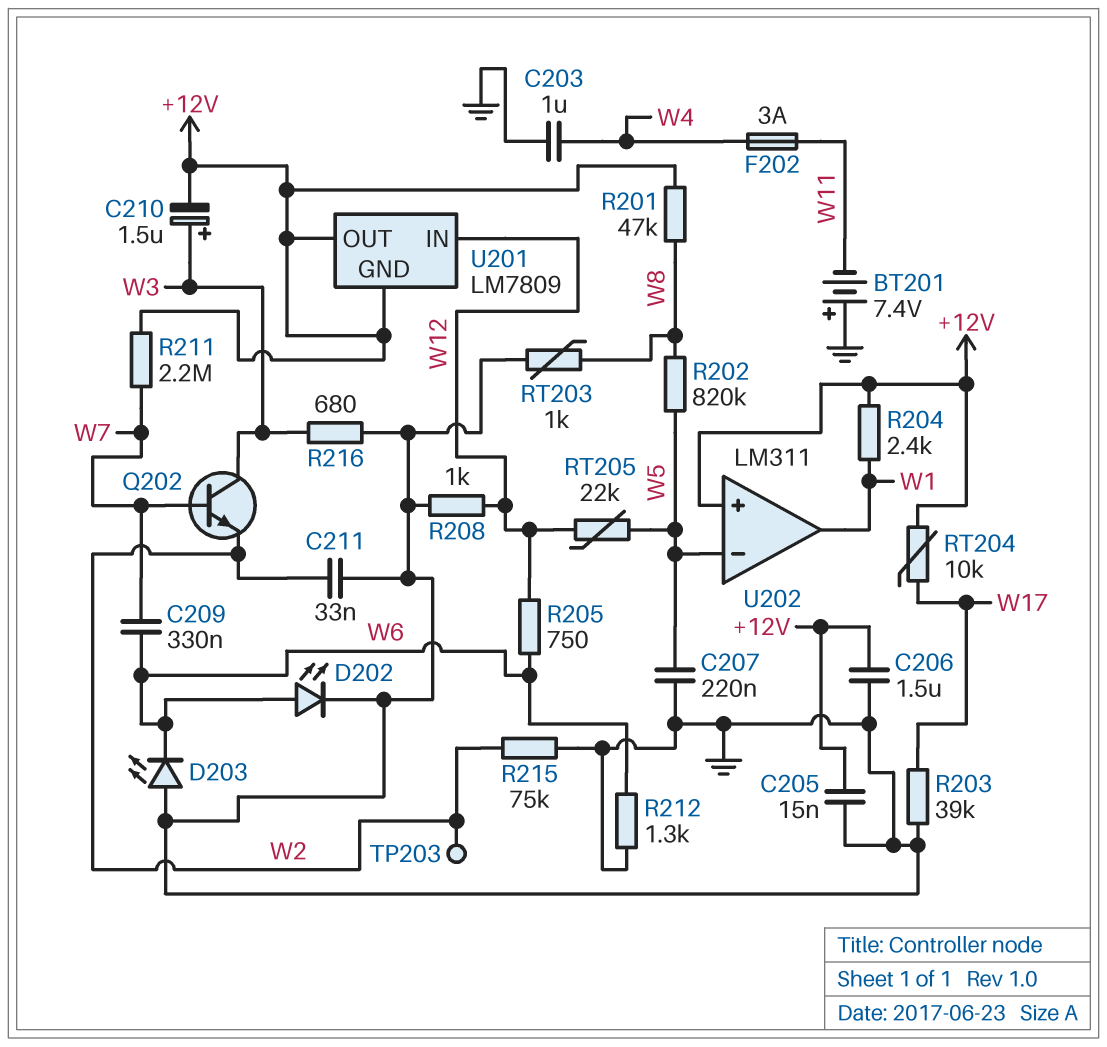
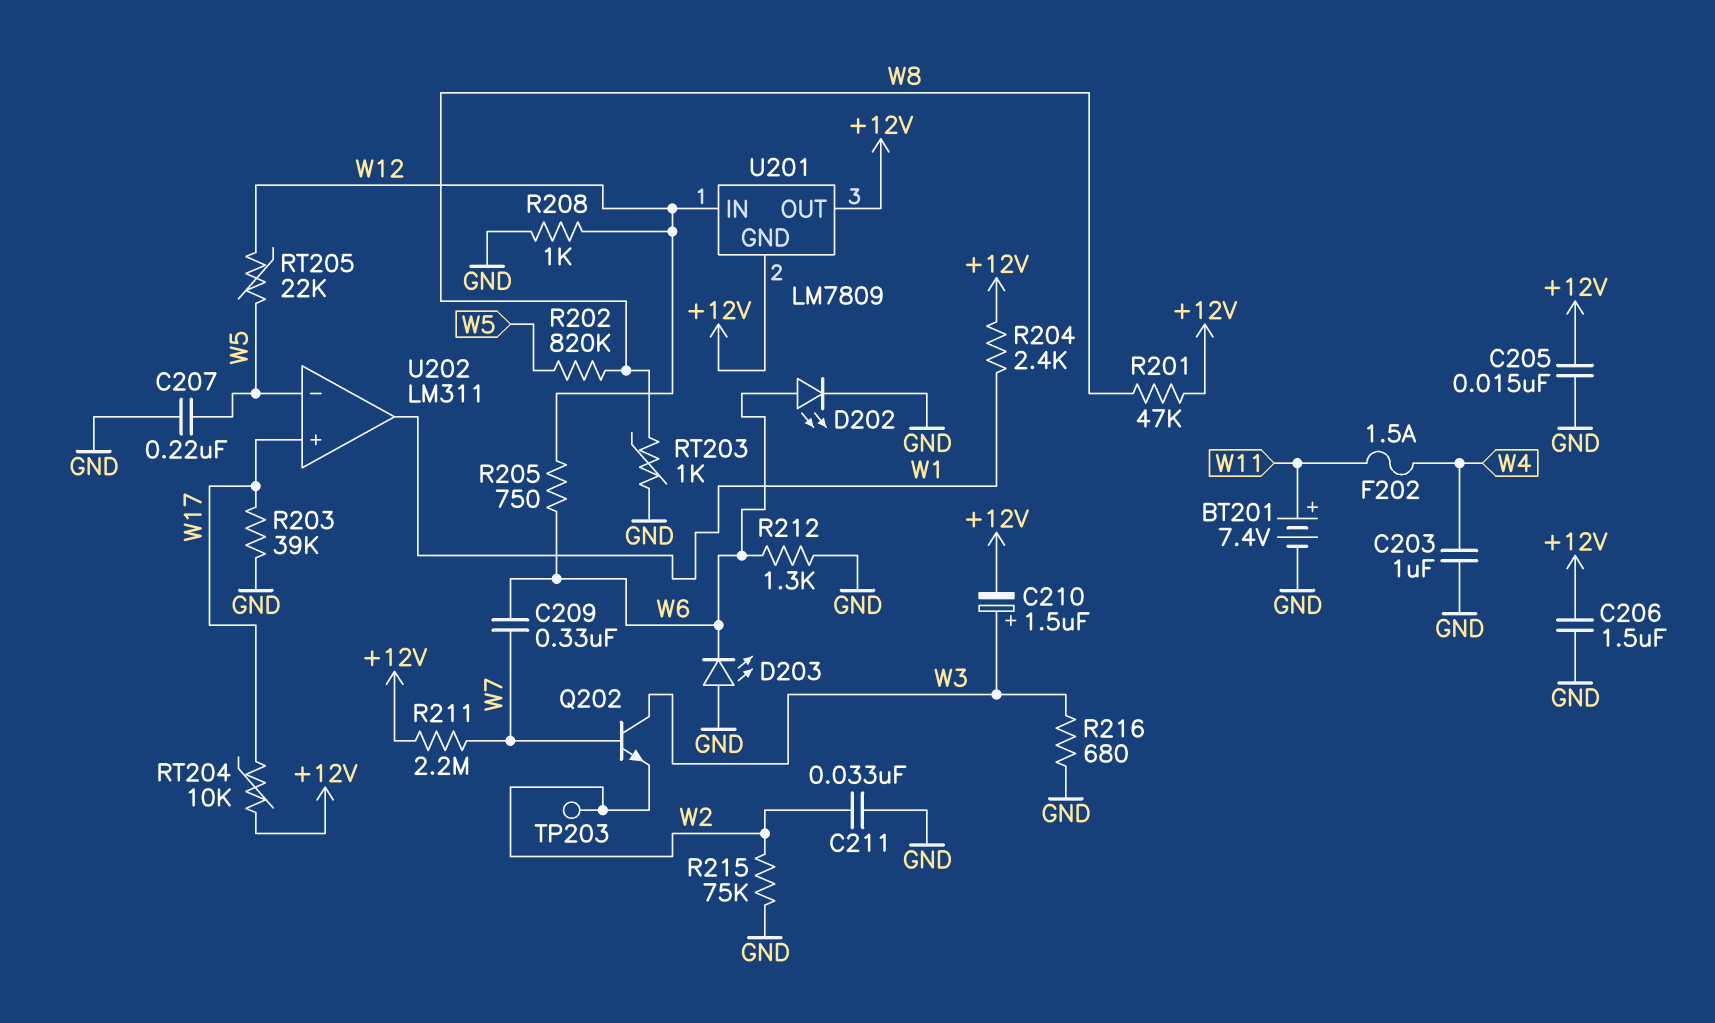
BT201: 7.4V (plus GND, minus W11) -> 7.4V (plus W11, minus GND)
F202: 3A (W4, W11) -> 1.5A (W4, W11)
U202 pin in+: +12V -> W17

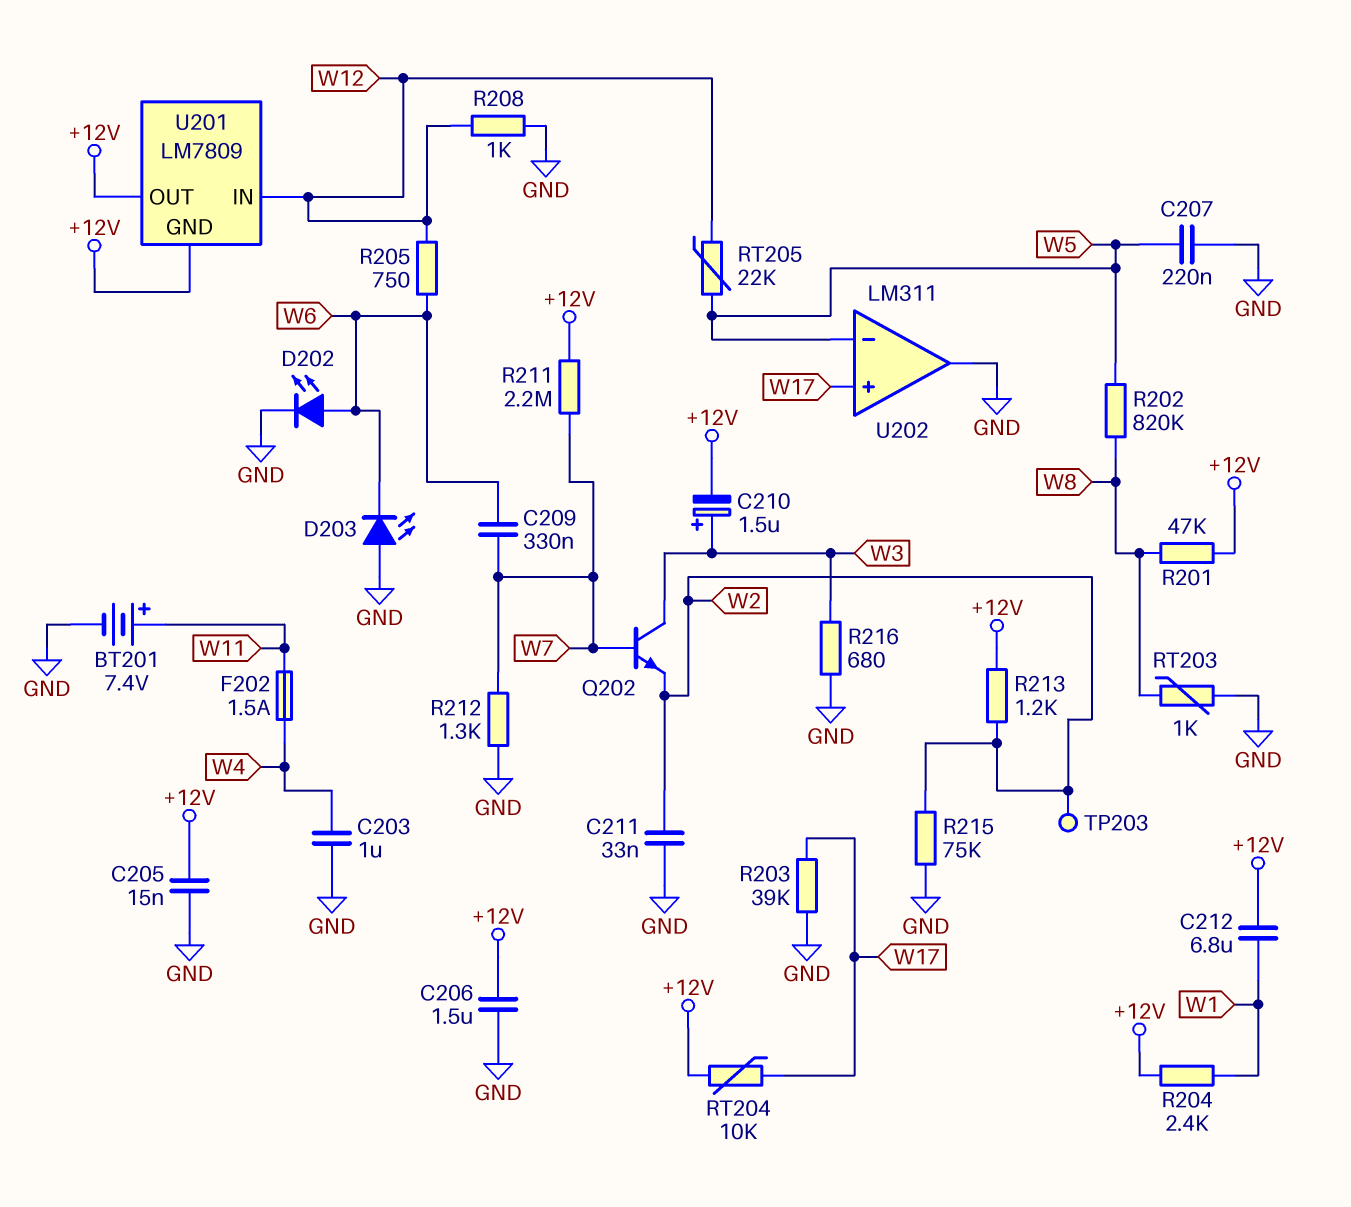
C212: none -> 6.8uF (+12V, W1)
R212: 1.3k (GND, W6) -> 1.3k (GND, W7)
R213: none -> 1.2k (+12V, W2)
U202 pin out: W1 -> GND

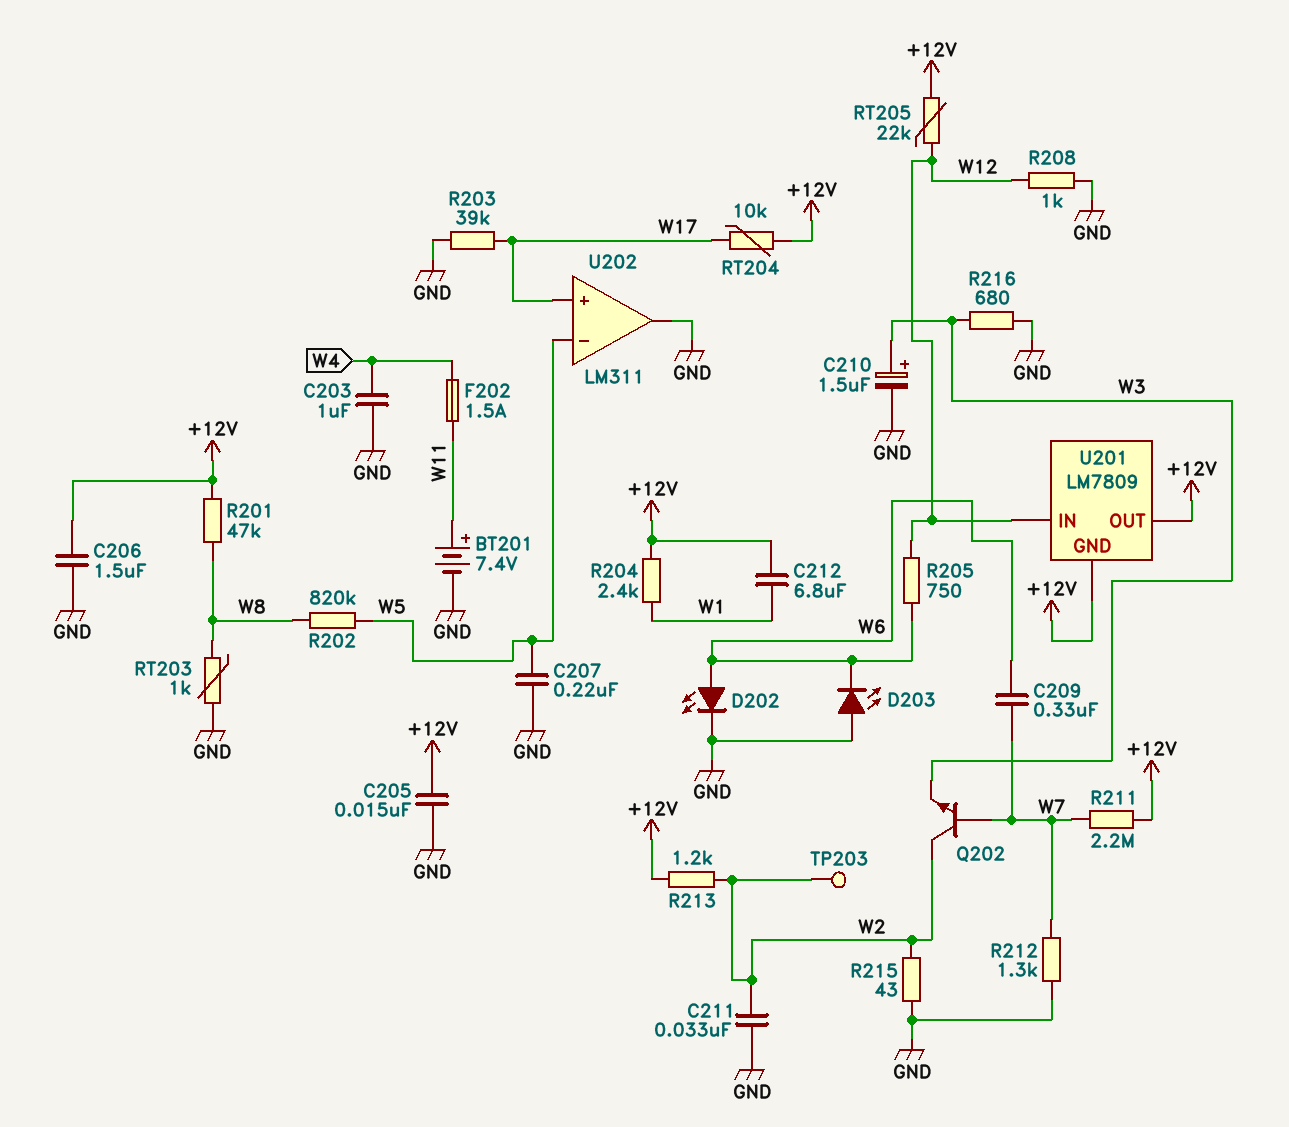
C210: 1.5uF (plus W3, minus +12V) -> 1.5uF (plus W3, minus GND)
Q202: NPN (B W7, C W3, E W2) -> NPN (B W7, C W2, E W3)
R215: 75k (GND, W2) -> 43 (GND, W2)
RT205: 22k (W5, W12) -> 22k (+12V, W12)

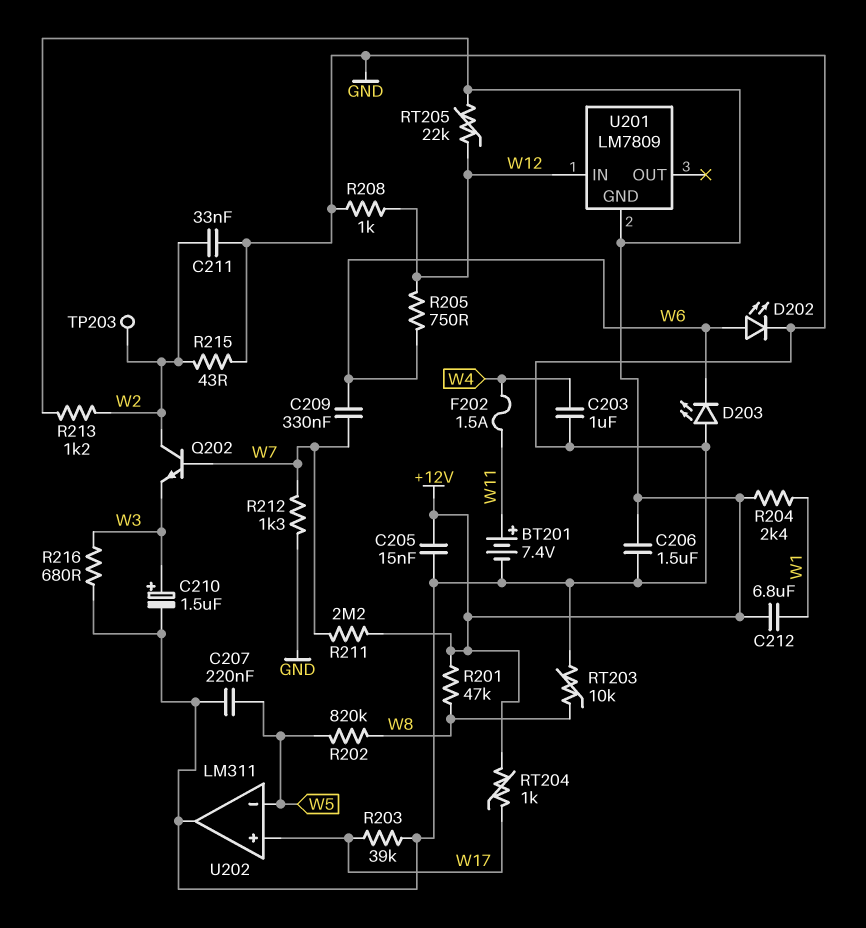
RT203: 1k (GND, W8) -> 10k (GND, W8)
RT204: 10k (+12V, W17) -> 1k (+12V, W17)
U201 pin OUT: +12V -> none

